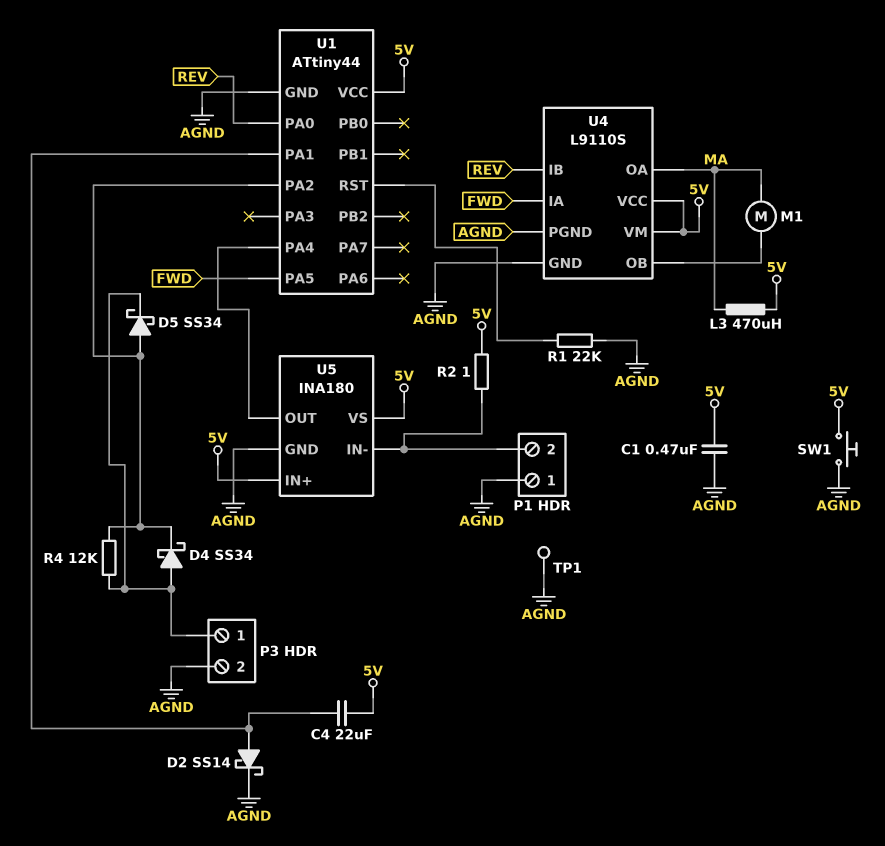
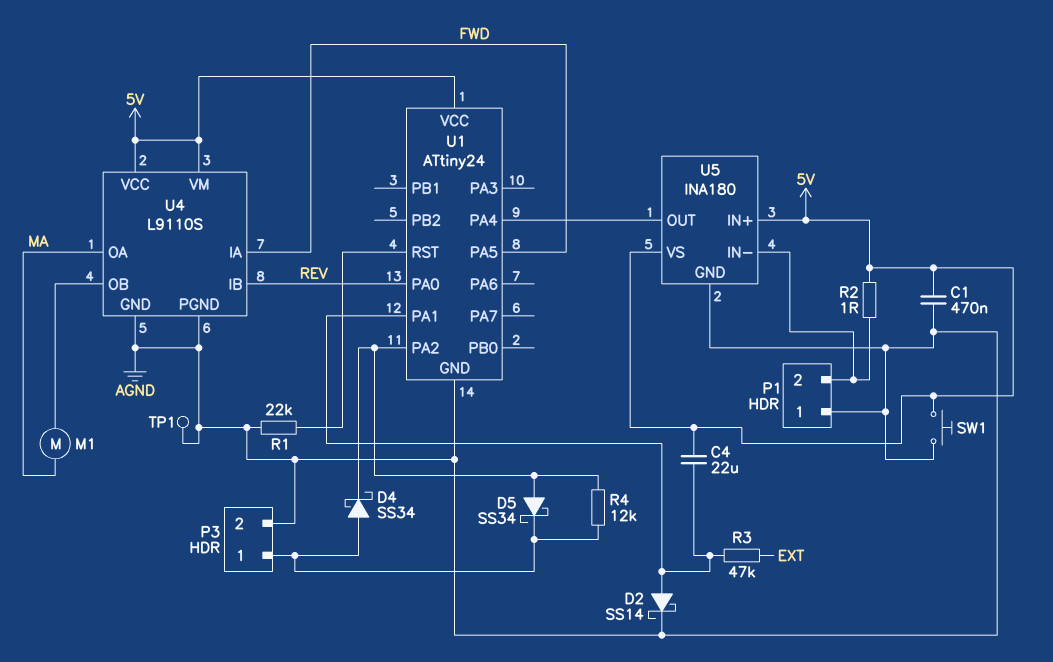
L3: 470uH (5V, MA) -> none
R3: none -> 47k (EXT, U1/PA1)
U1: ATtiny44 -> ATtiny24

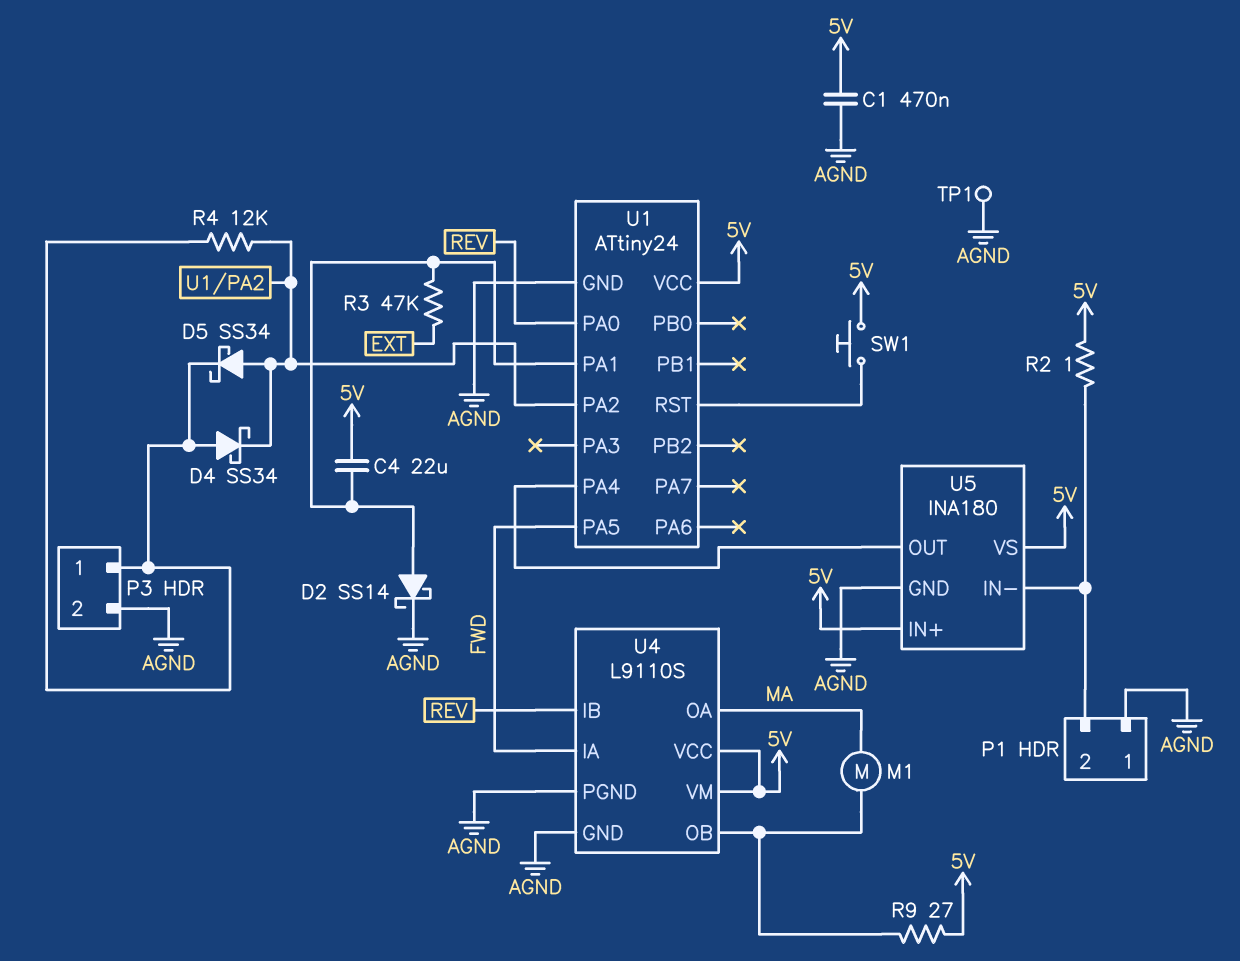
R1: 22k (AGND, U1/RST) -> none
R9: none -> 27 (5V, U4/OB)
SW1: button (5V, AGND) -> button (5V, U1/RST)

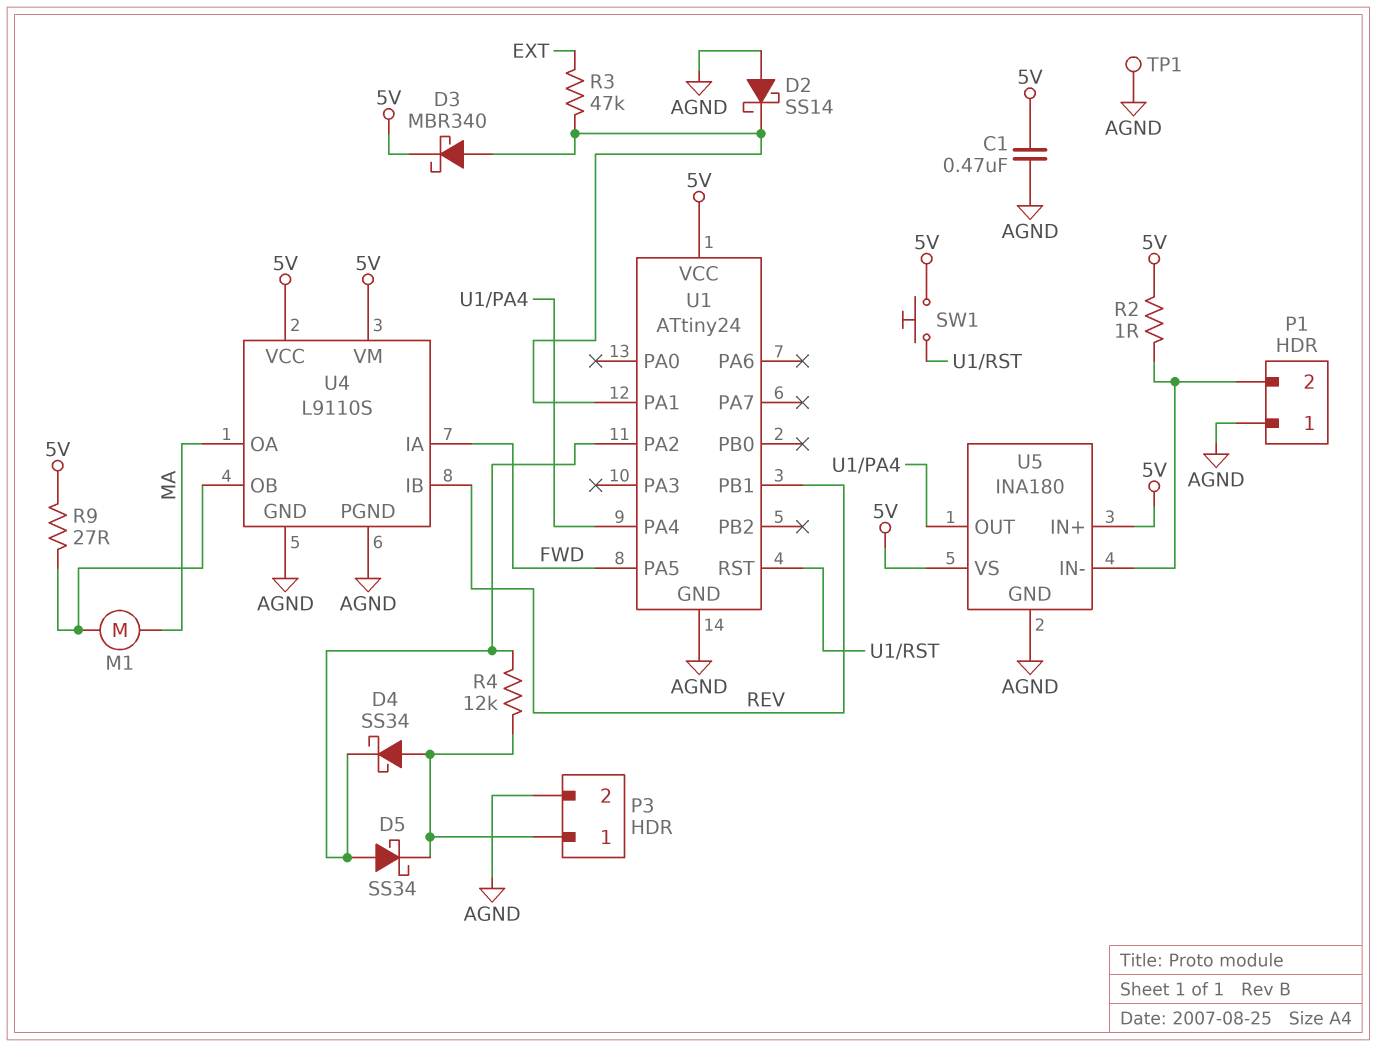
C4: 22uF (5V, U1/PA1) -> none
D2: schottky SS14 (A U1/PA1, K AGND) -> schottky SS14 (A AGND, K U1/PA1)
D3: none -> schottky MBR340 (A U1/PA1, K 5V)
U1 pin PA0: REV -> none
U1 pin PB1: none -> REV

